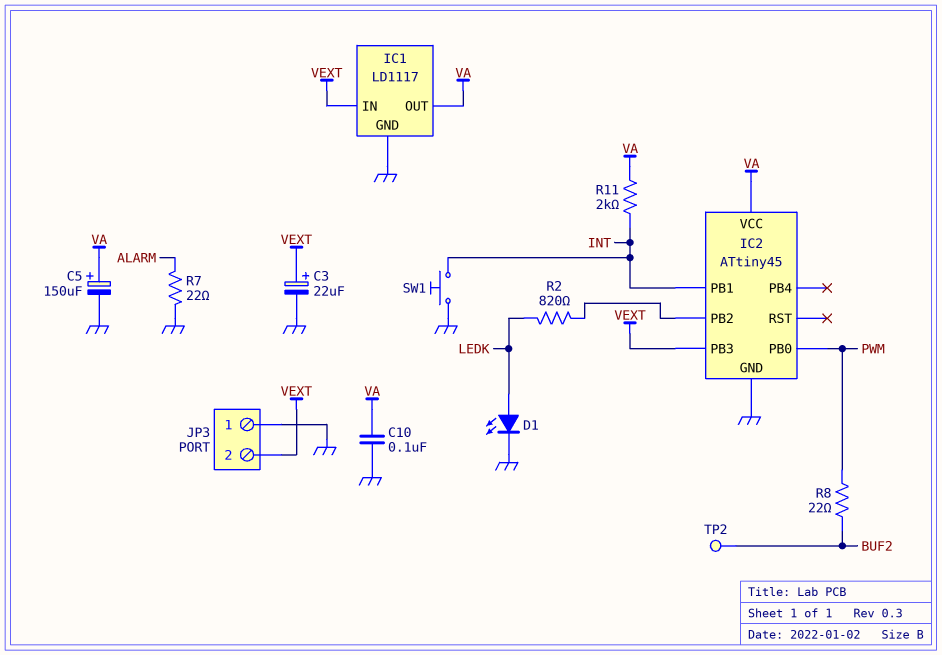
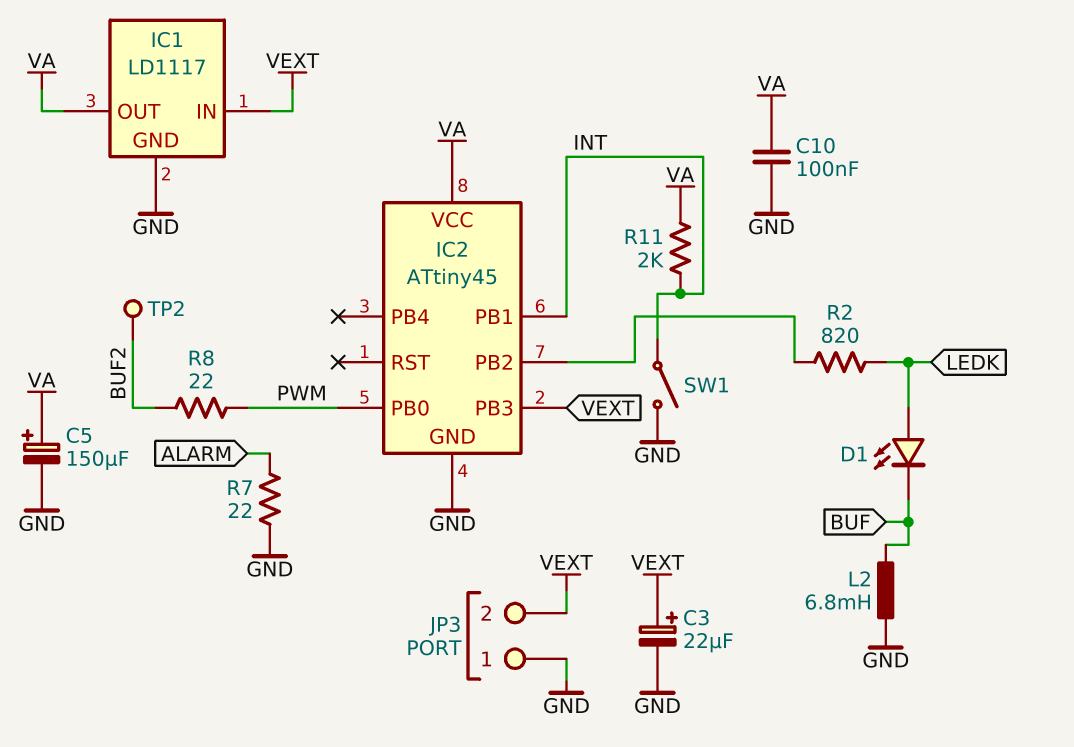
D1: LED (A LEDK, K GND) -> LED (A LEDK, K BUF)
L2: none -> 6.8mH (BUF, GND)
SW1: button (GND, INT) -> switch (GND, INT)

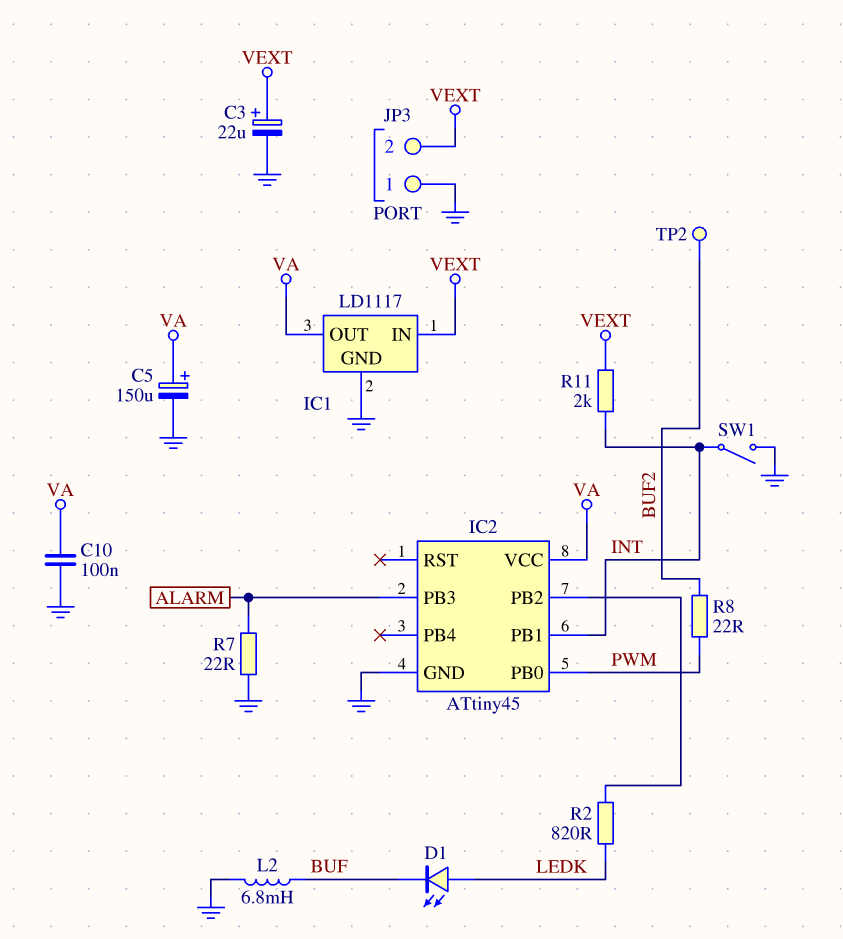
IC2 pin PB3: VEXT -> ALARM
R11: 2k (INT, VA) -> 2k (INT, VEXT)

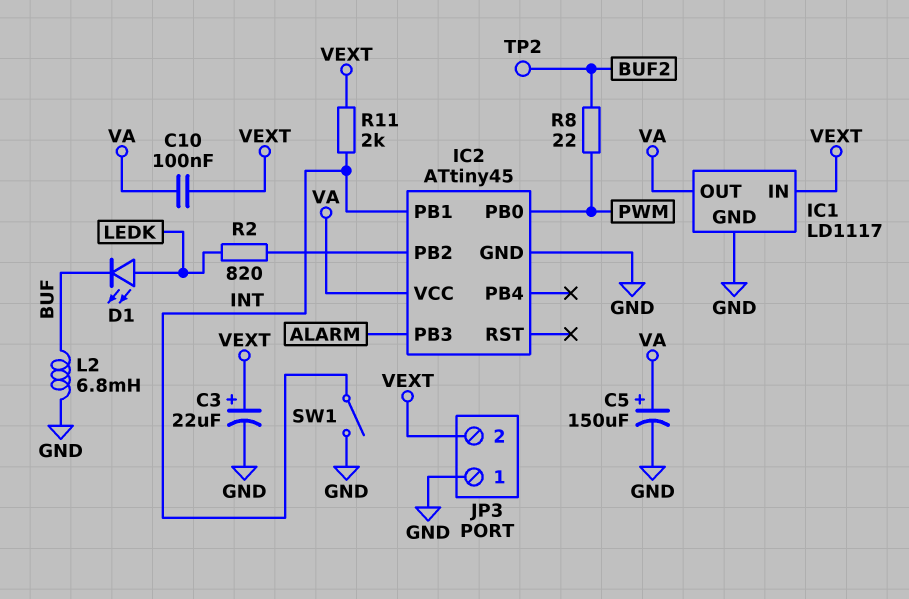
C10: 100nF (GND, VA) -> 100nF (VA, VEXT)
R7: 22 (ALARM, GND) -> none

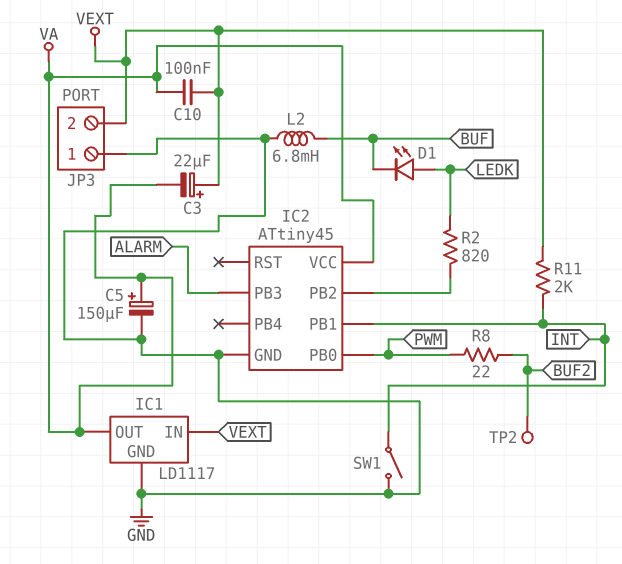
C3: 22uF (plus VEXT, minus GND) -> 22uF (plus VEXT, minus VA)

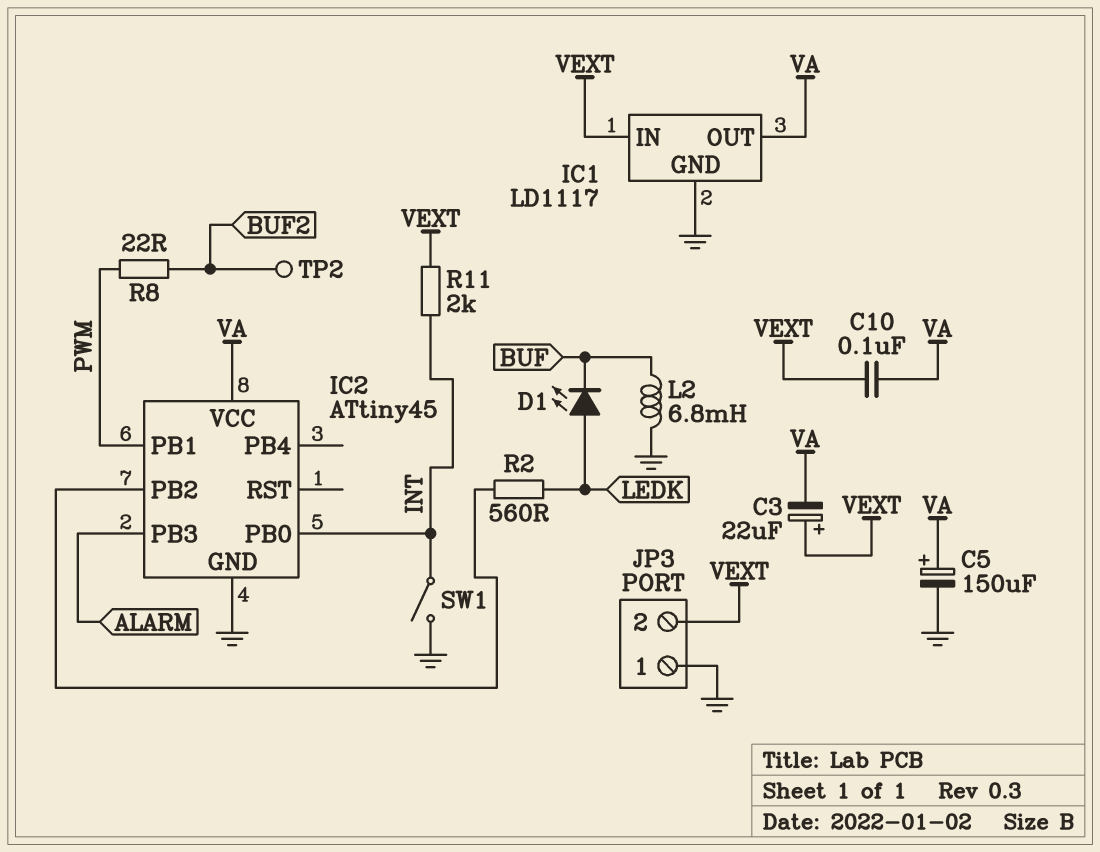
IC2 pin PB0: PWM -> INT
IC2 pin PB1: INT -> PWM
R2: 820 (IC2/PB2, LEDK) -> 560 (IC2/PB2, LEDK)

